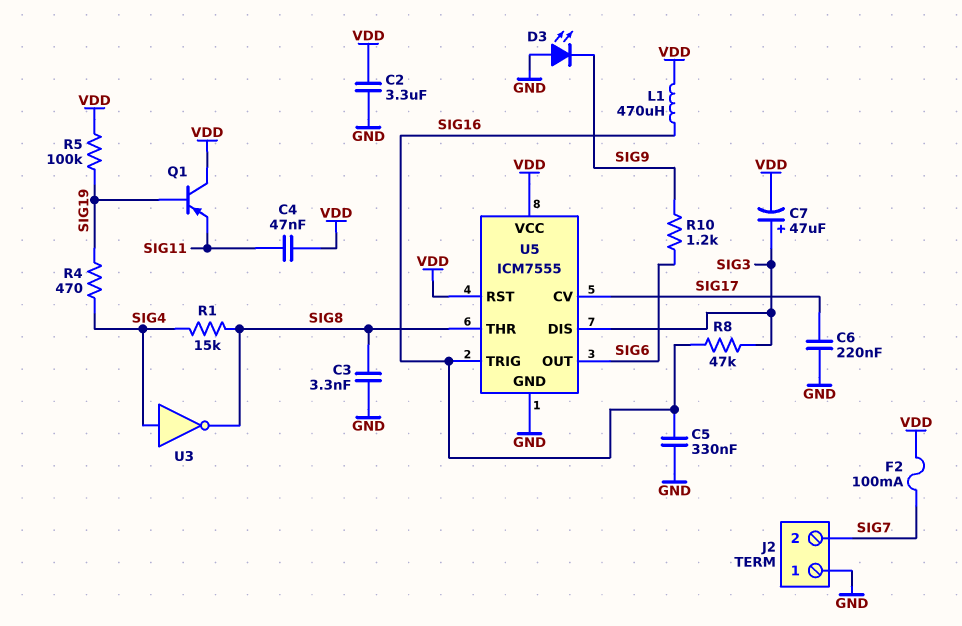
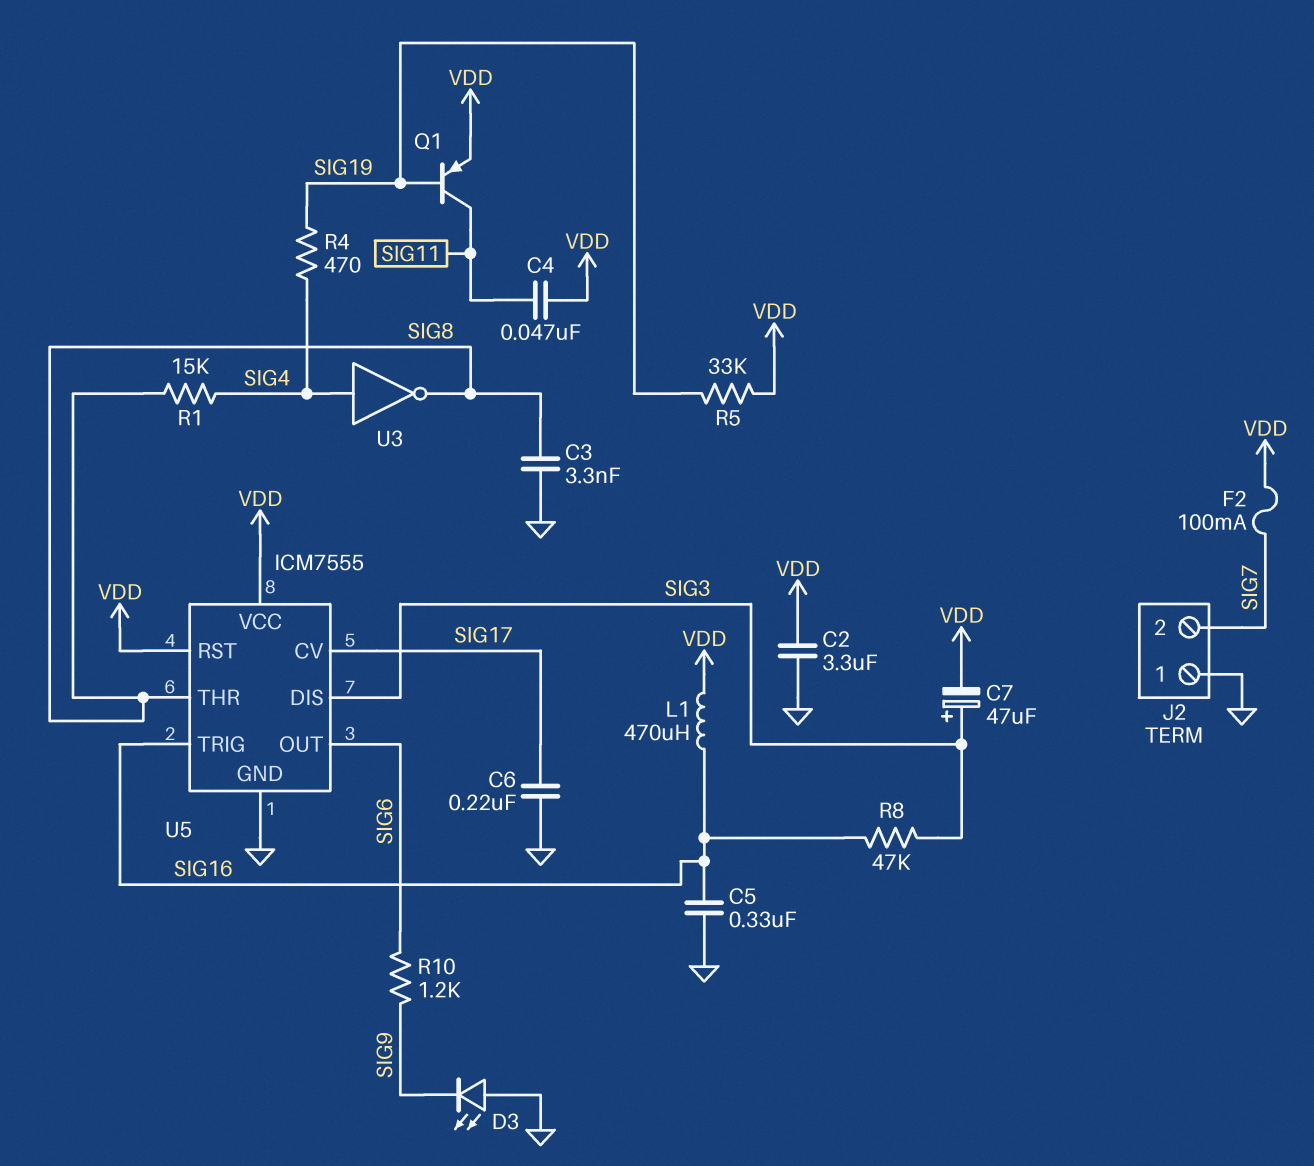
Q1: PNP (B SIG19, C VDD, E SIG11) -> PNP (B SIG19, C SIG11, E VDD)
R5: 100k (SIG19, VDD) -> 33k (SIG19, VDD)

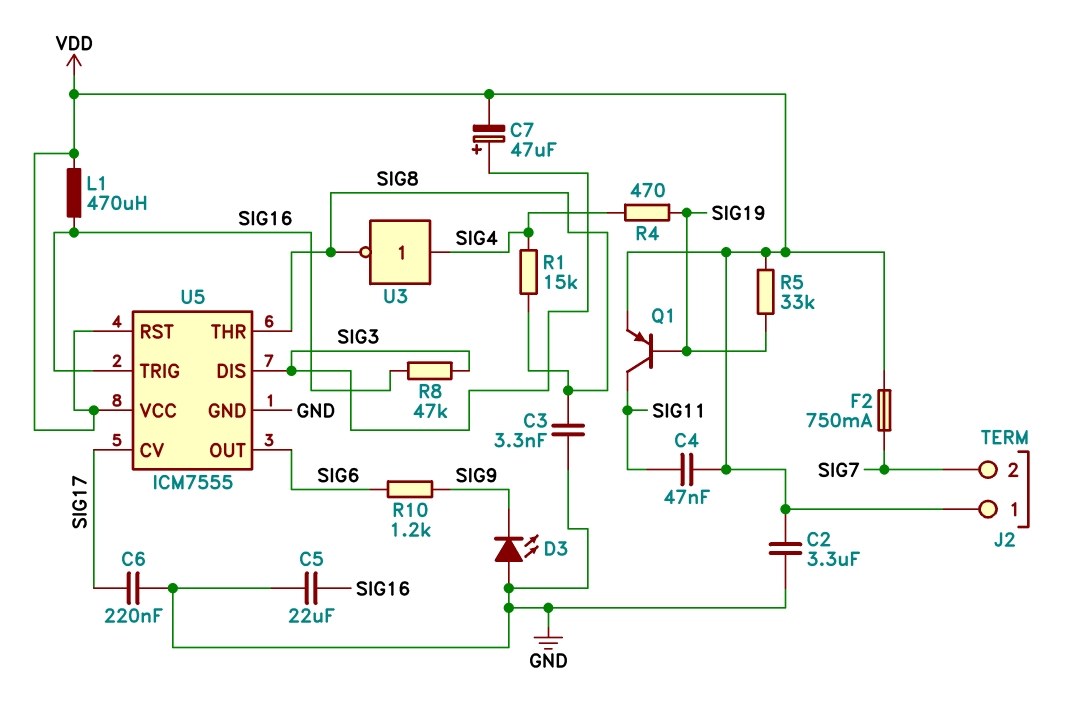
C5: 330nF (GND, SIG16) -> 22uF (GND, SIG16)
F2: 100mA (SIG7, VDD) -> 750mA (SIG7, VDD)
J2 pin 1: GND -> VDD

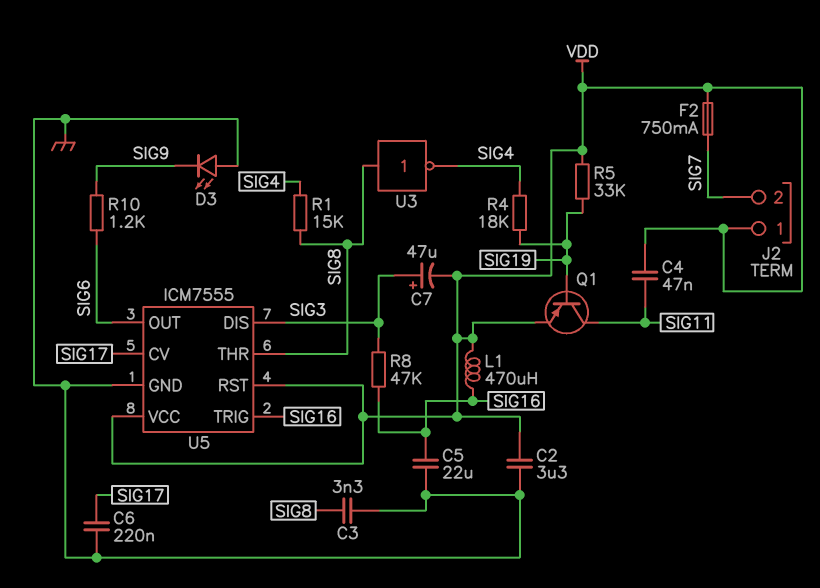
R4: 470 (SIG4, SIG19) -> 18k (SIG4, SIG19)
U3: NOT (in SIG4, out SIG8) -> NOT (in SIG8, out SIG4)

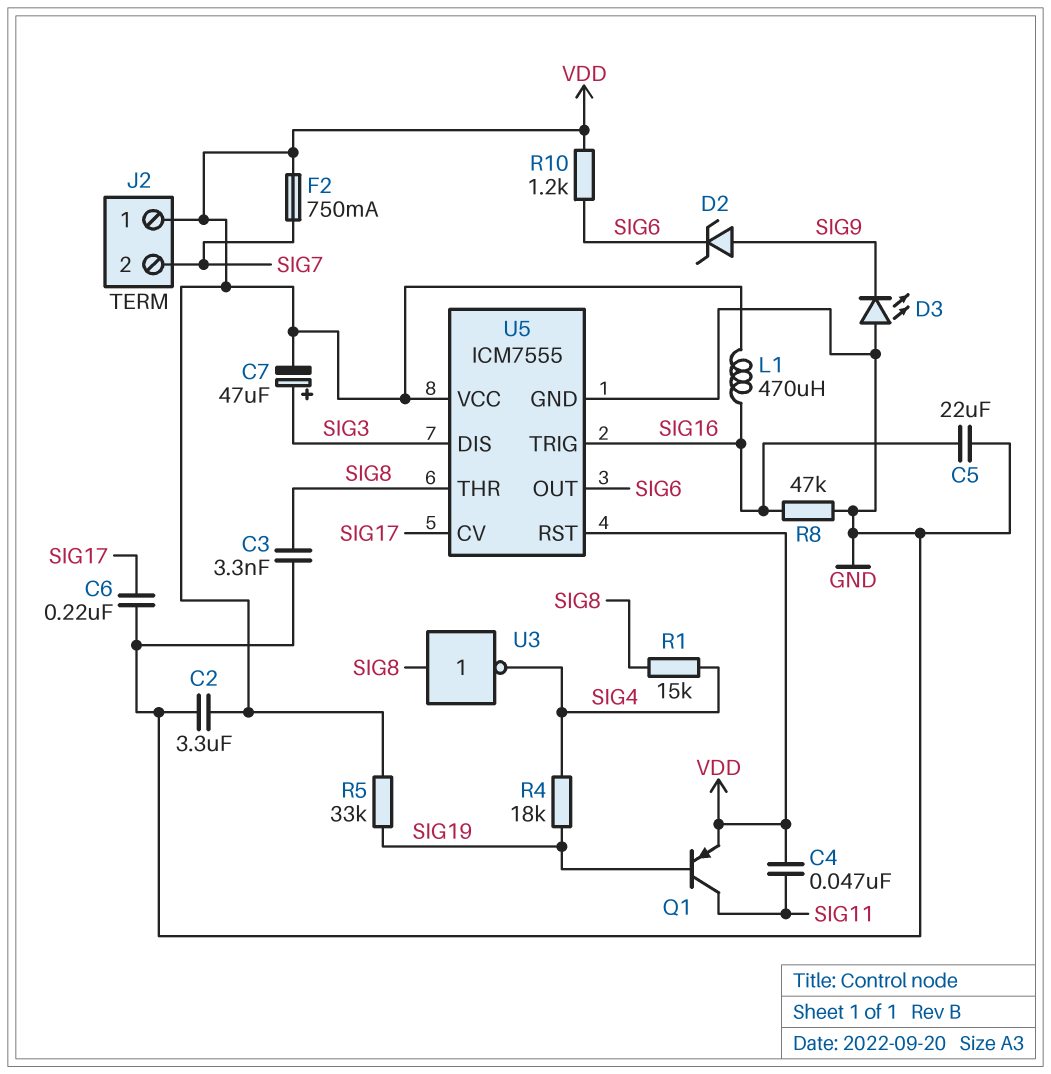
D2: none -> zener (A SIG9, K SIG6)
R8: 47k (SIG3, SIG16) -> 47k (GND, SIG16)
R10: 1.2k (SIG6, SIG9) -> 1.2k (SIG6, VDD)

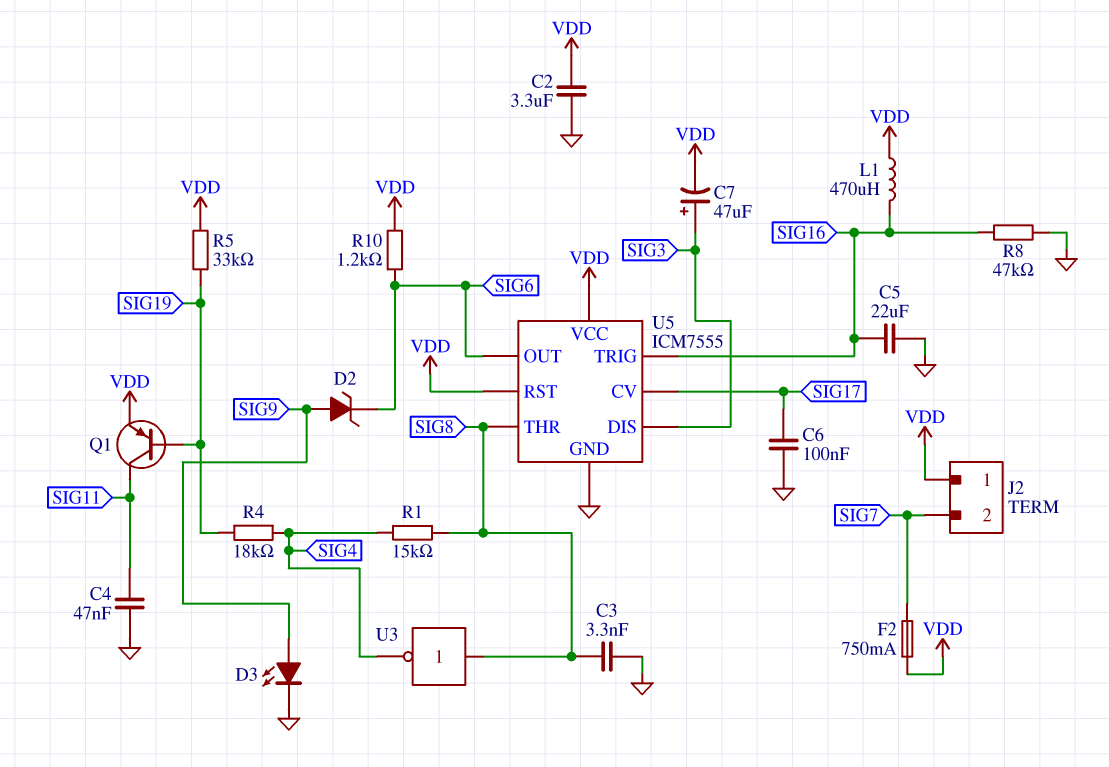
C4: 47nF (SIG11, VDD) -> 47nF (GND, SIG11)
C6: 220nF (GND, SIG17) -> 100nF (GND, SIG17)
D3: LED (A GND, K SIG9) -> LED (A SIG9, K GND)

